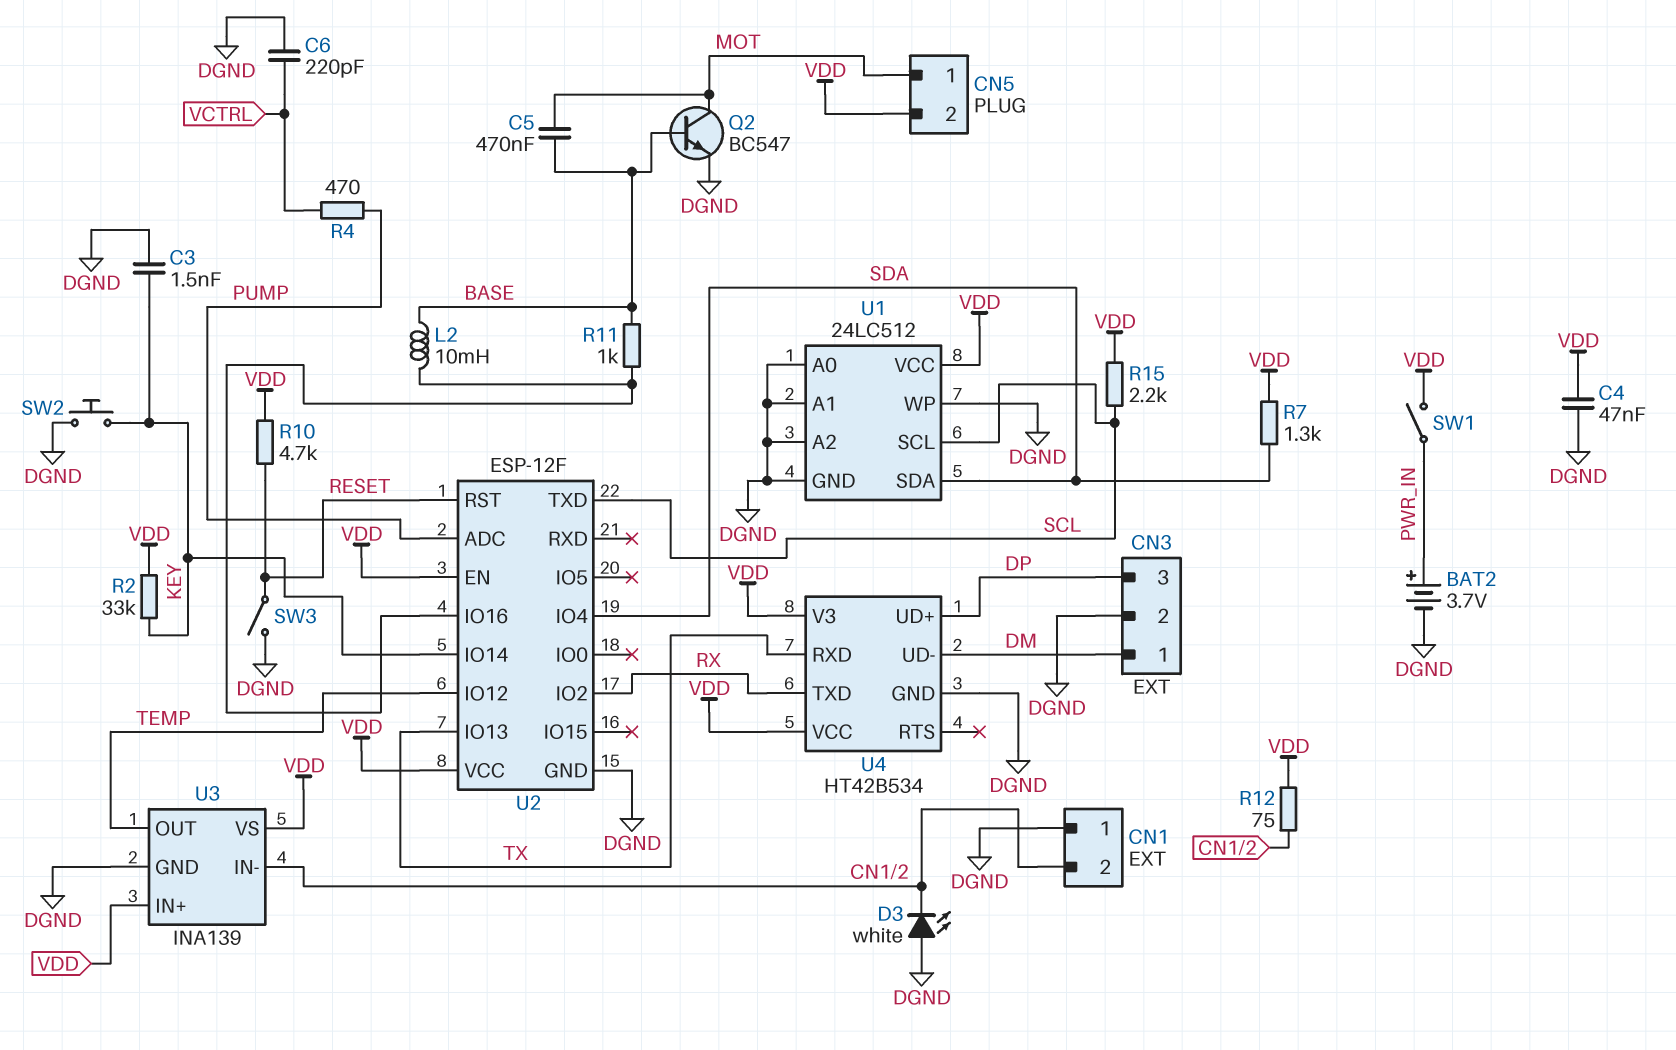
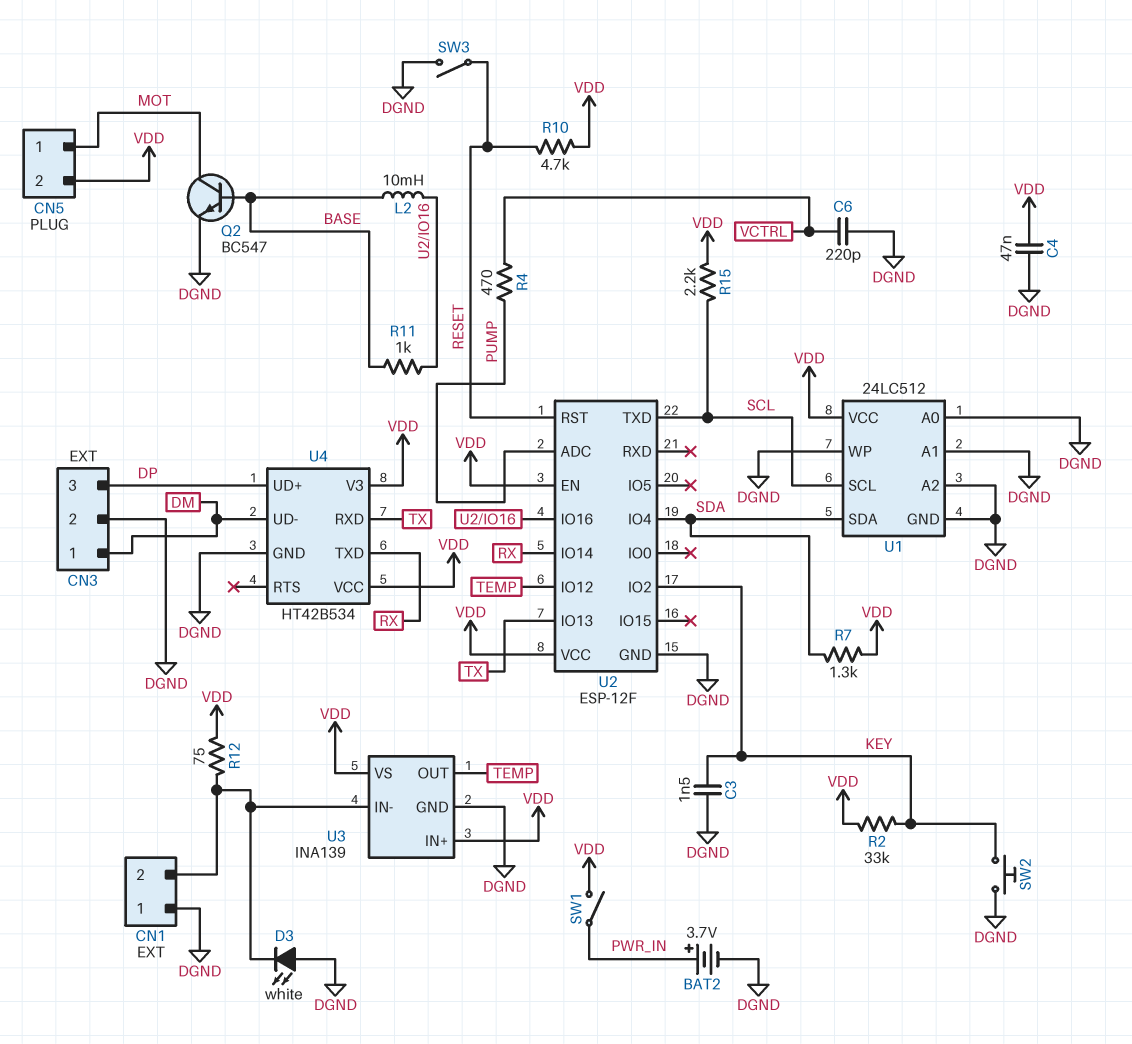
C5: 470nF (BASE, MOT) -> none
U2 pin IO2: RX -> KEY
U2 pin IO14: KEY -> RX

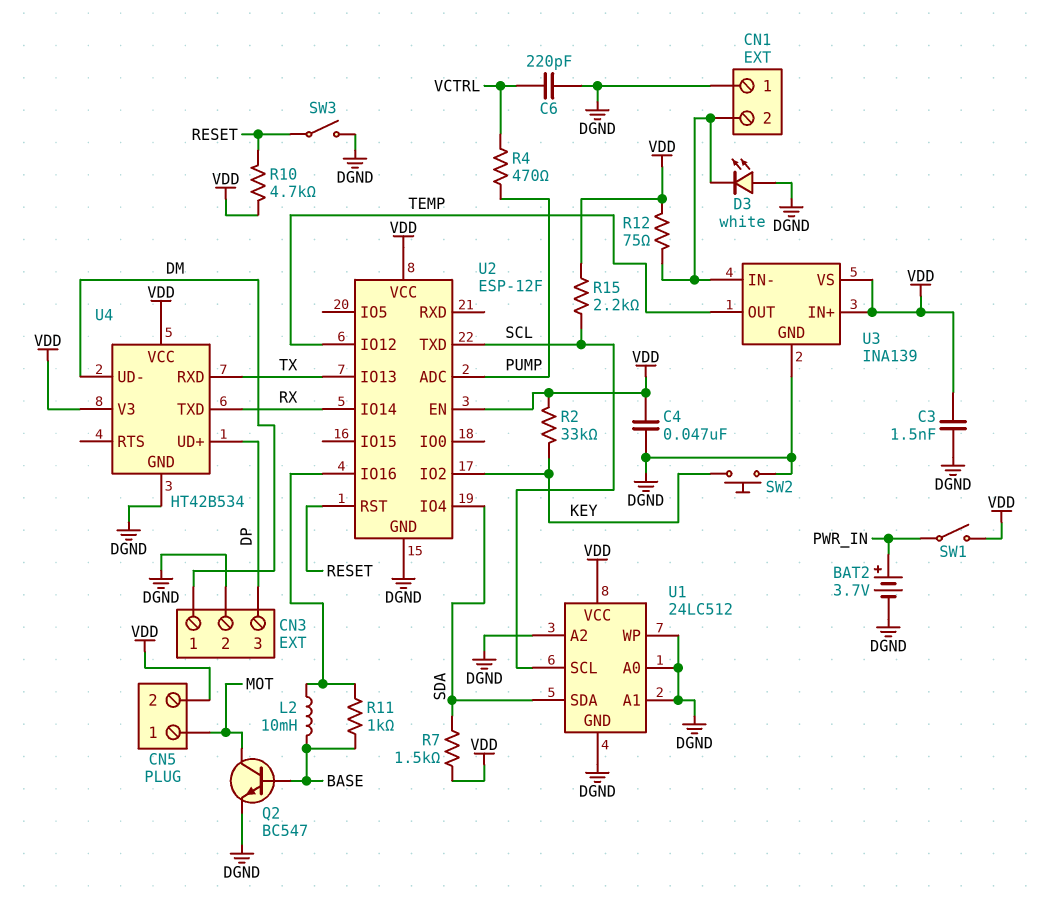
C3: 1.5nF (DGND, KEY) -> 1.5nF (DGND, VDD)
R7: 1.3k (SDA, VDD) -> 1.5k (SDA, VDD)

